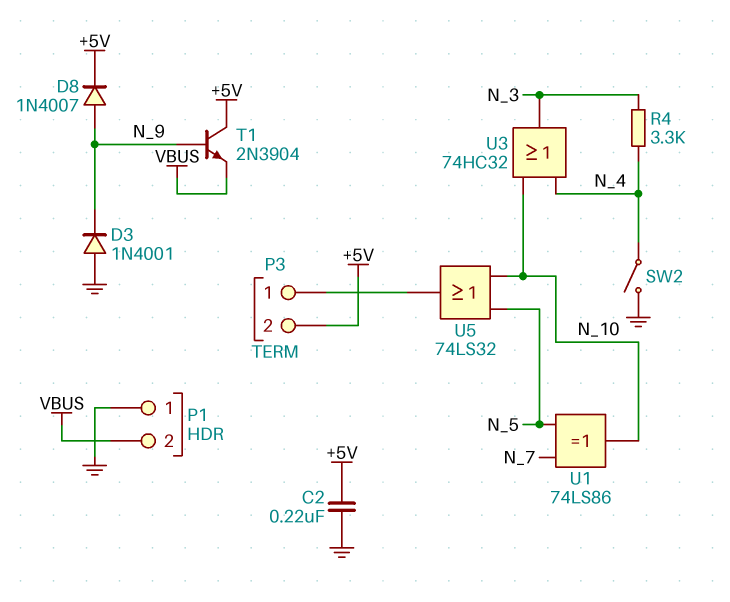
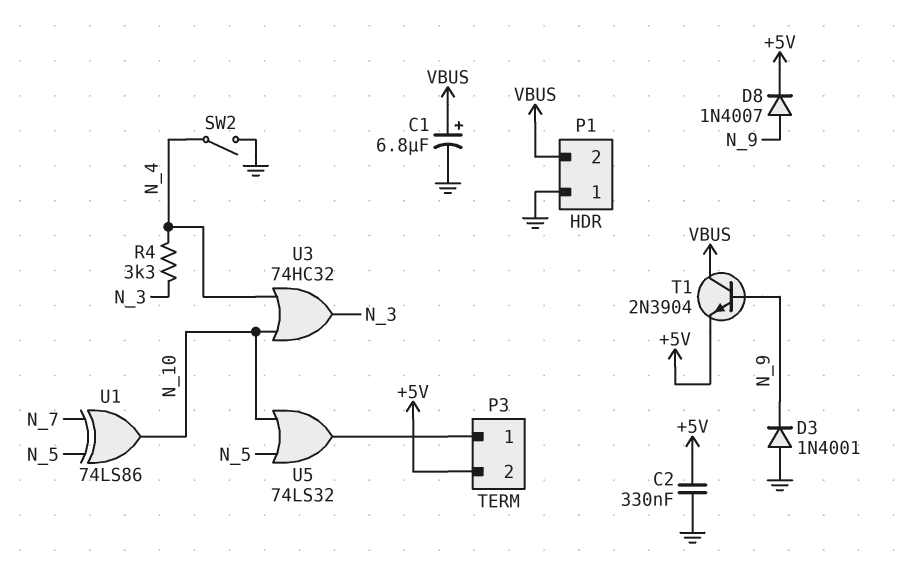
C1: none -> 6.8uF (plus VBUS, minus GND)
C2: 220nF (+5V, GND) -> 330nF (+5V, GND)
T1: NPN 2N3904 (B N_9, C +5V, E VBUS) -> NPN 2N3904 (B N_9, C VBUS, E +5V)

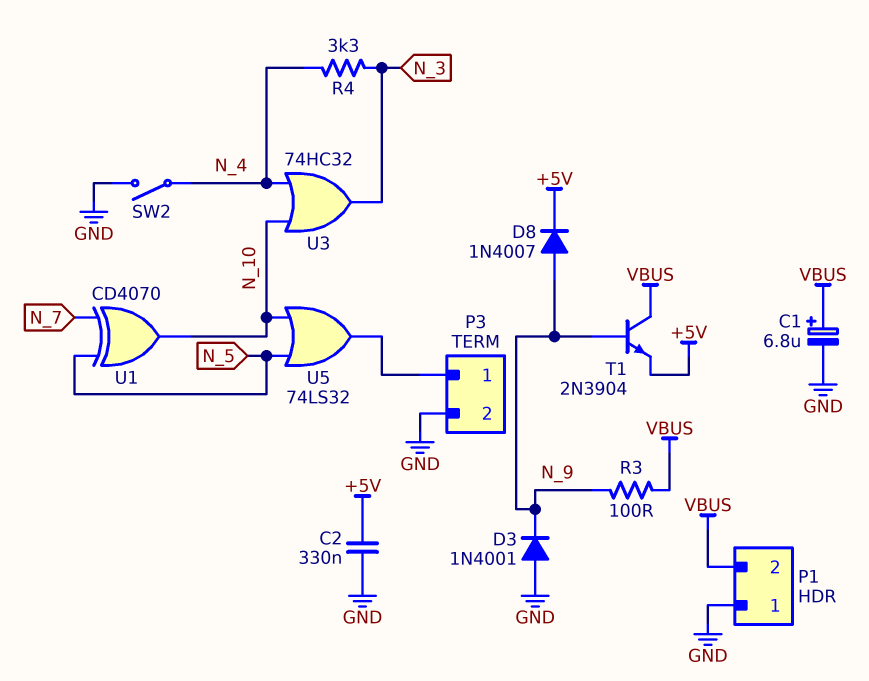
P3 pin 2: +5V -> GND
R3: none -> 100 (N_9, VBUS)
U1: XOR 74LS86 (in N_5, in N_7, out N_10) -> XOR CD4070 (in N_5, in N_7, out N_10)

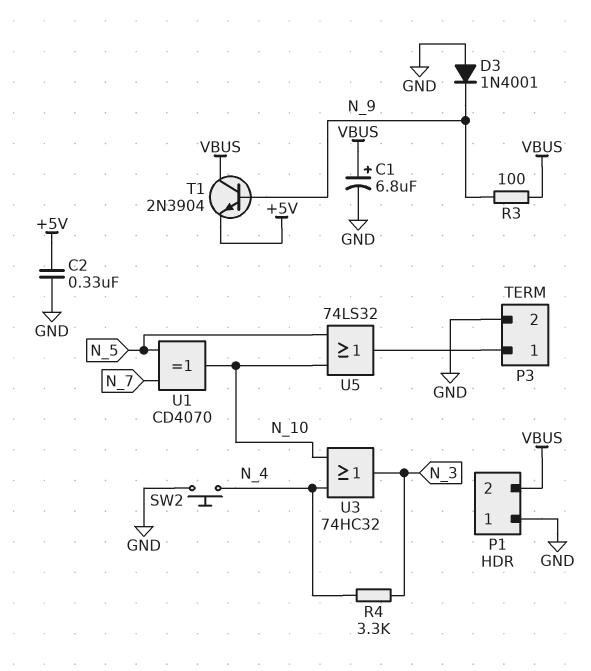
D8: diode 1N4007 (A N_9, K +5V) -> none
SW2: switch (GND, N_4) -> button (GND, N_4)

